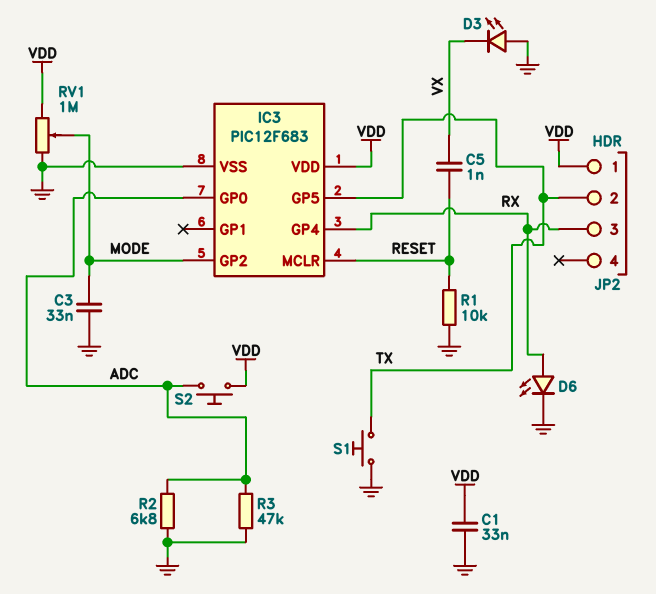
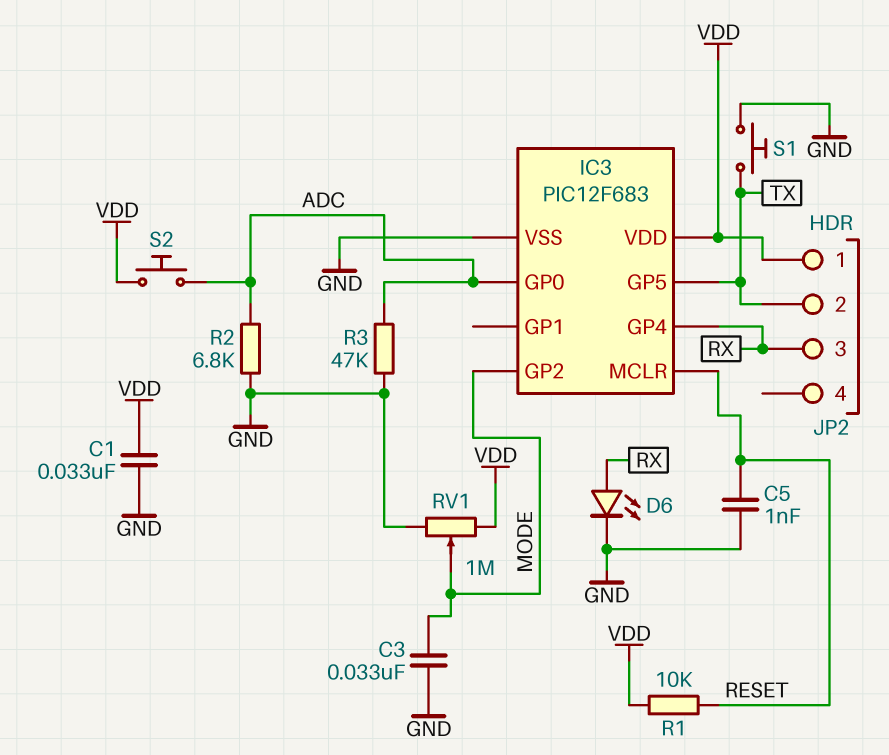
C5: 1nF (RESET, VX) -> 1nF (GND, RESET)
D3: LED (A GND, K VX) -> none
R1: 10k (GND, RESET) -> 10k (RESET, VDD)

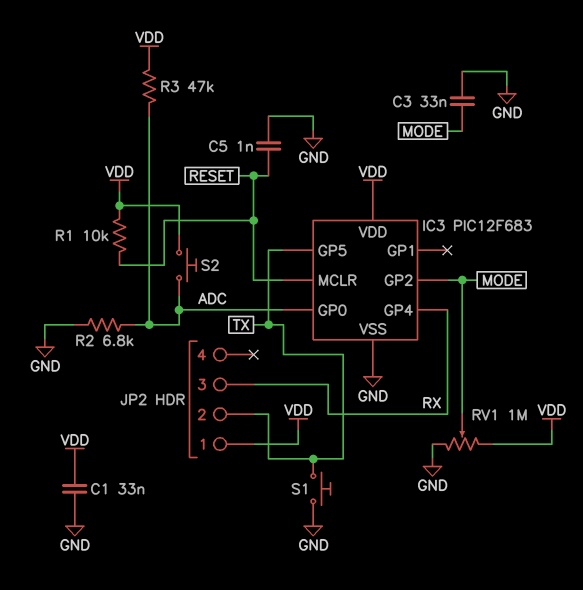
D6: LED (A RX, K GND) -> none
R3: 47k (ADC, GND) -> 47k (ADC, VDD)

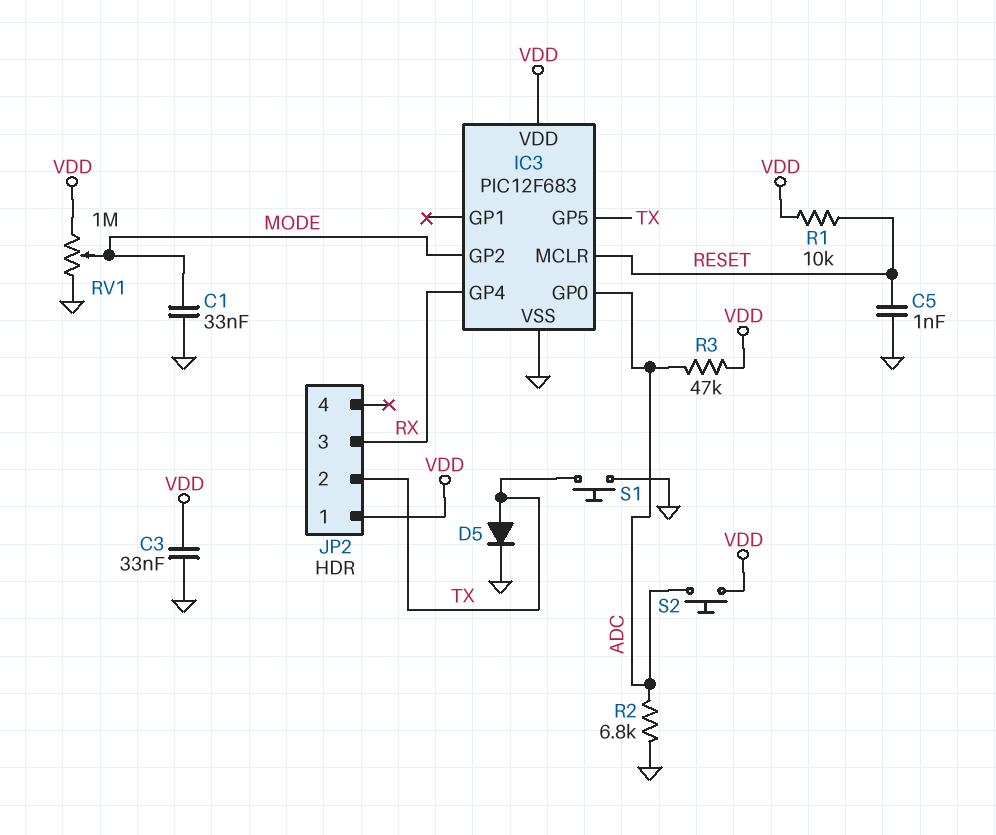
C1: 33nF (GND, VDD) -> 33nF (GND, MODE)
C3: 33nF (GND, MODE) -> 33nF (GND, VDD)
D5: none -> diode (A TX, K GND)

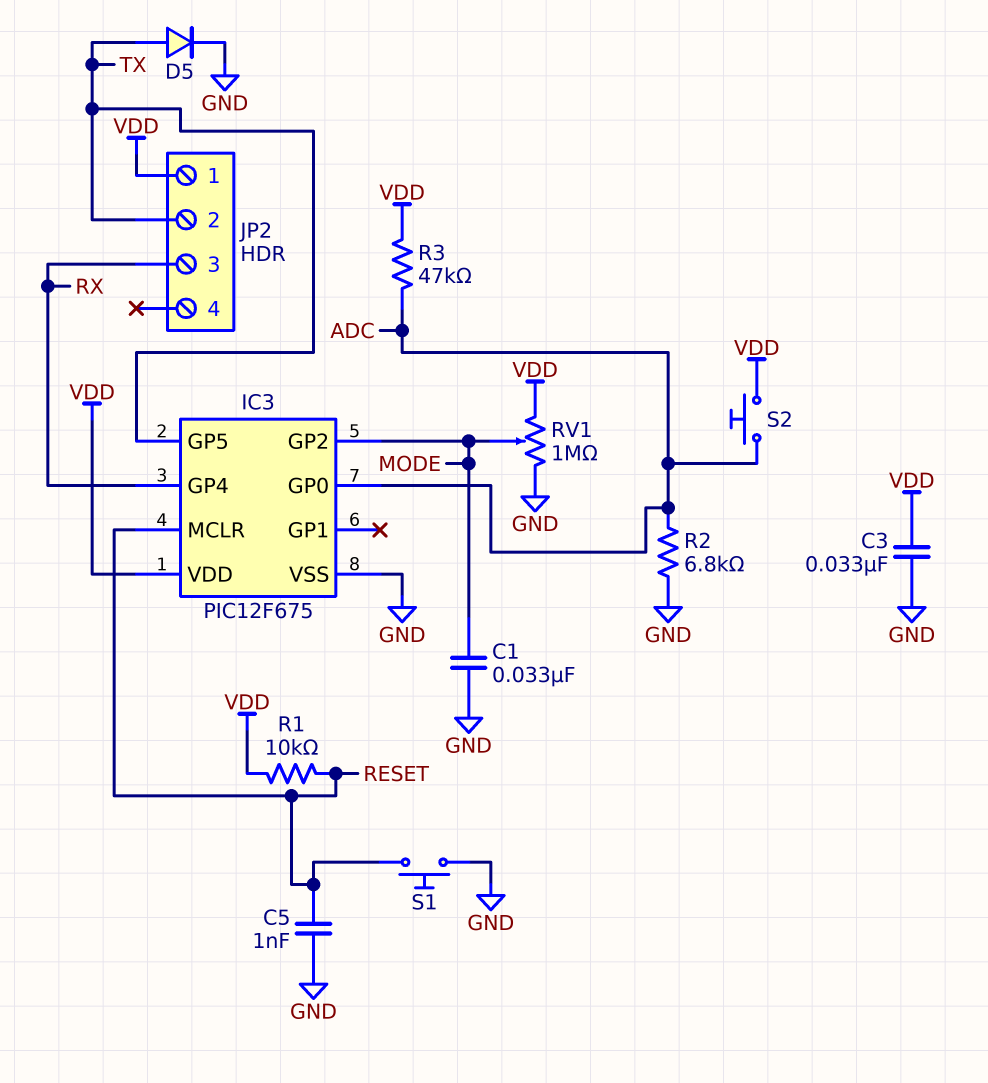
IC3: PIC12F683 -> PIC12F675
S1: button (GND, TX) -> button (GND, RESET)

